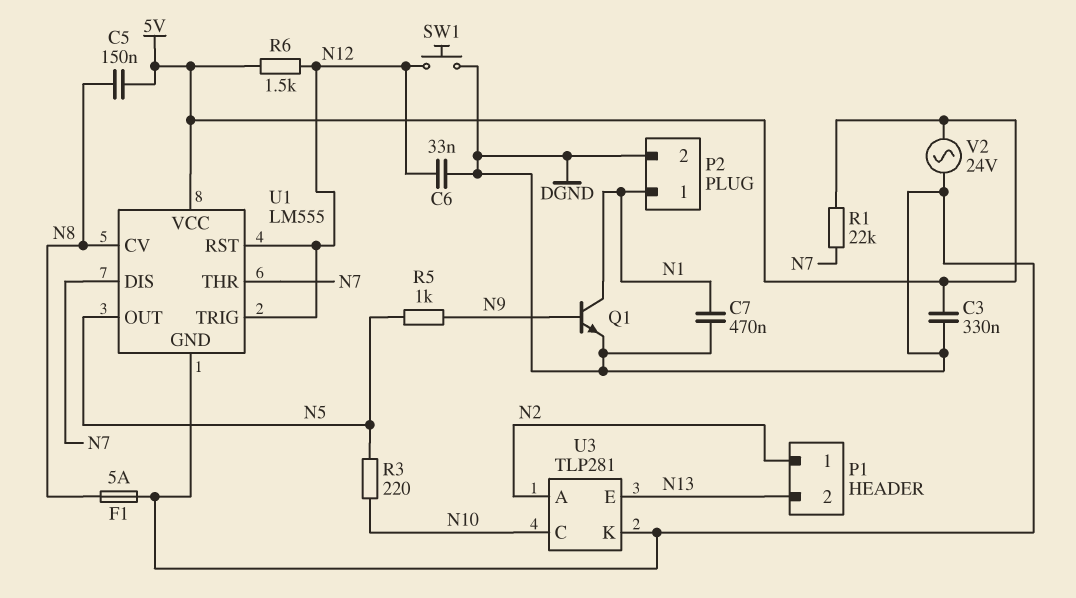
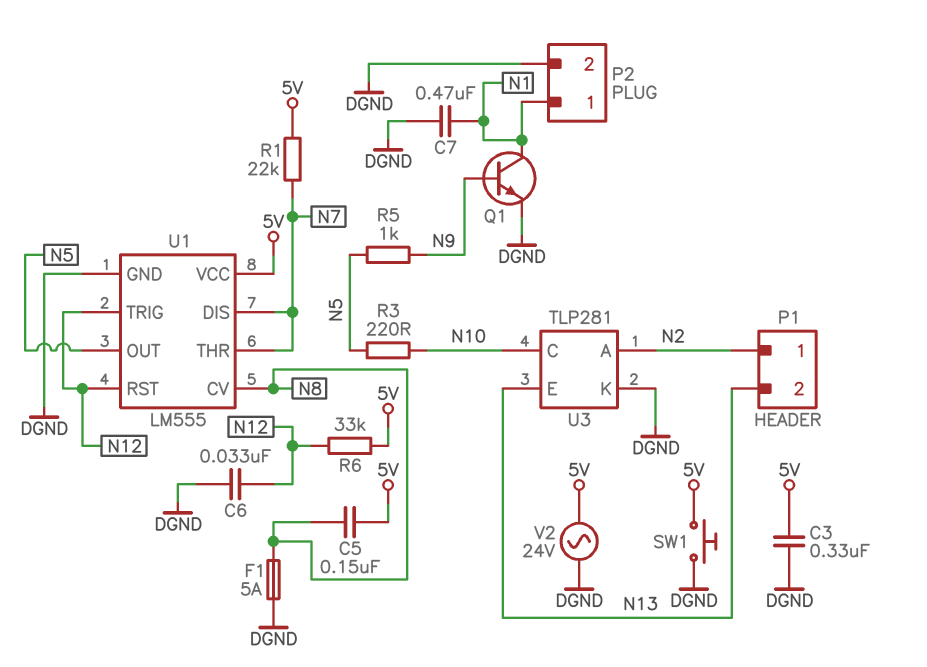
R6: 1.5k (5V, N12) -> 33k (5V, N12)
SW1: button (DGND, N12) -> button (5V, DGND)

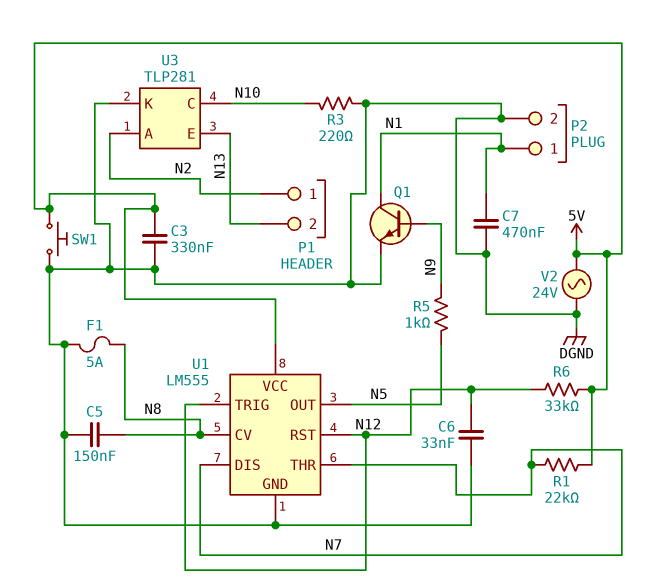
C5: 150nF (5V, N8) -> 150nF (DGND, N8)
R3: 220 (N5, N10) -> 220 (DGND, N10)

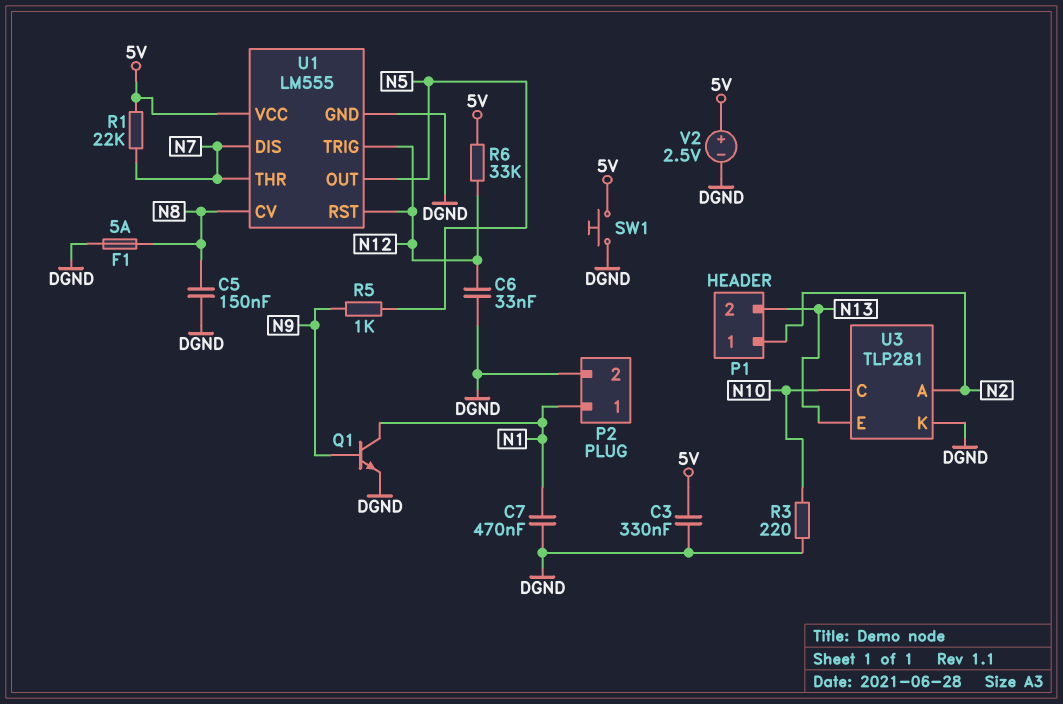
V2: AC 24V (5V, DGND) -> 2.5V (plus 5V, minus DGND)

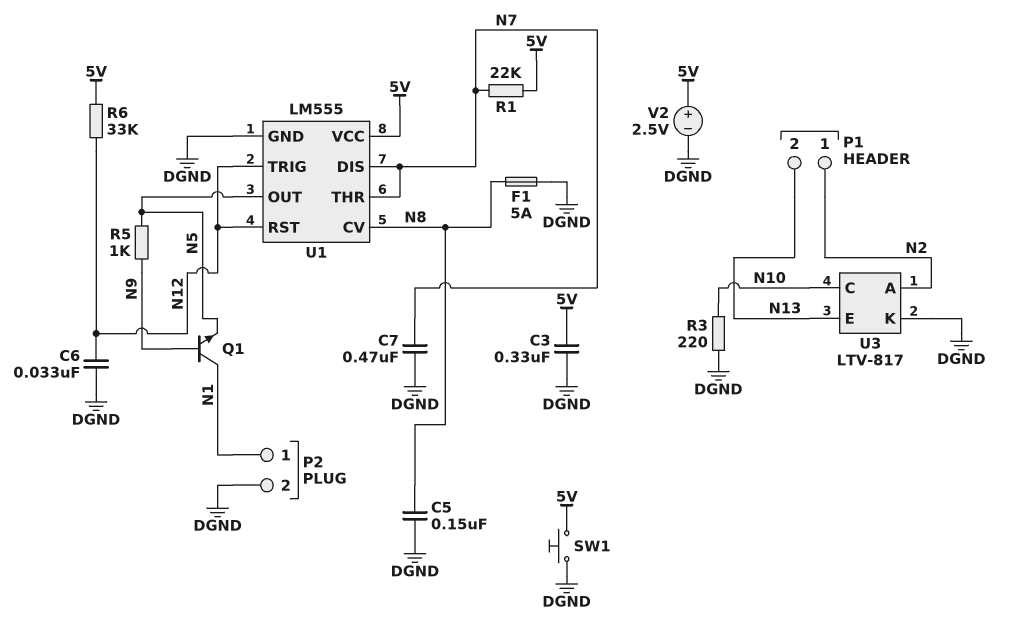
C7: 470nF (DGND, N1) -> 470nF (DGND, N7)
Q1: NPN (B N9, C N1, E DGND) -> NPN (B N9, C N1, E N5)
U3: TLP281 -> LTV-817

